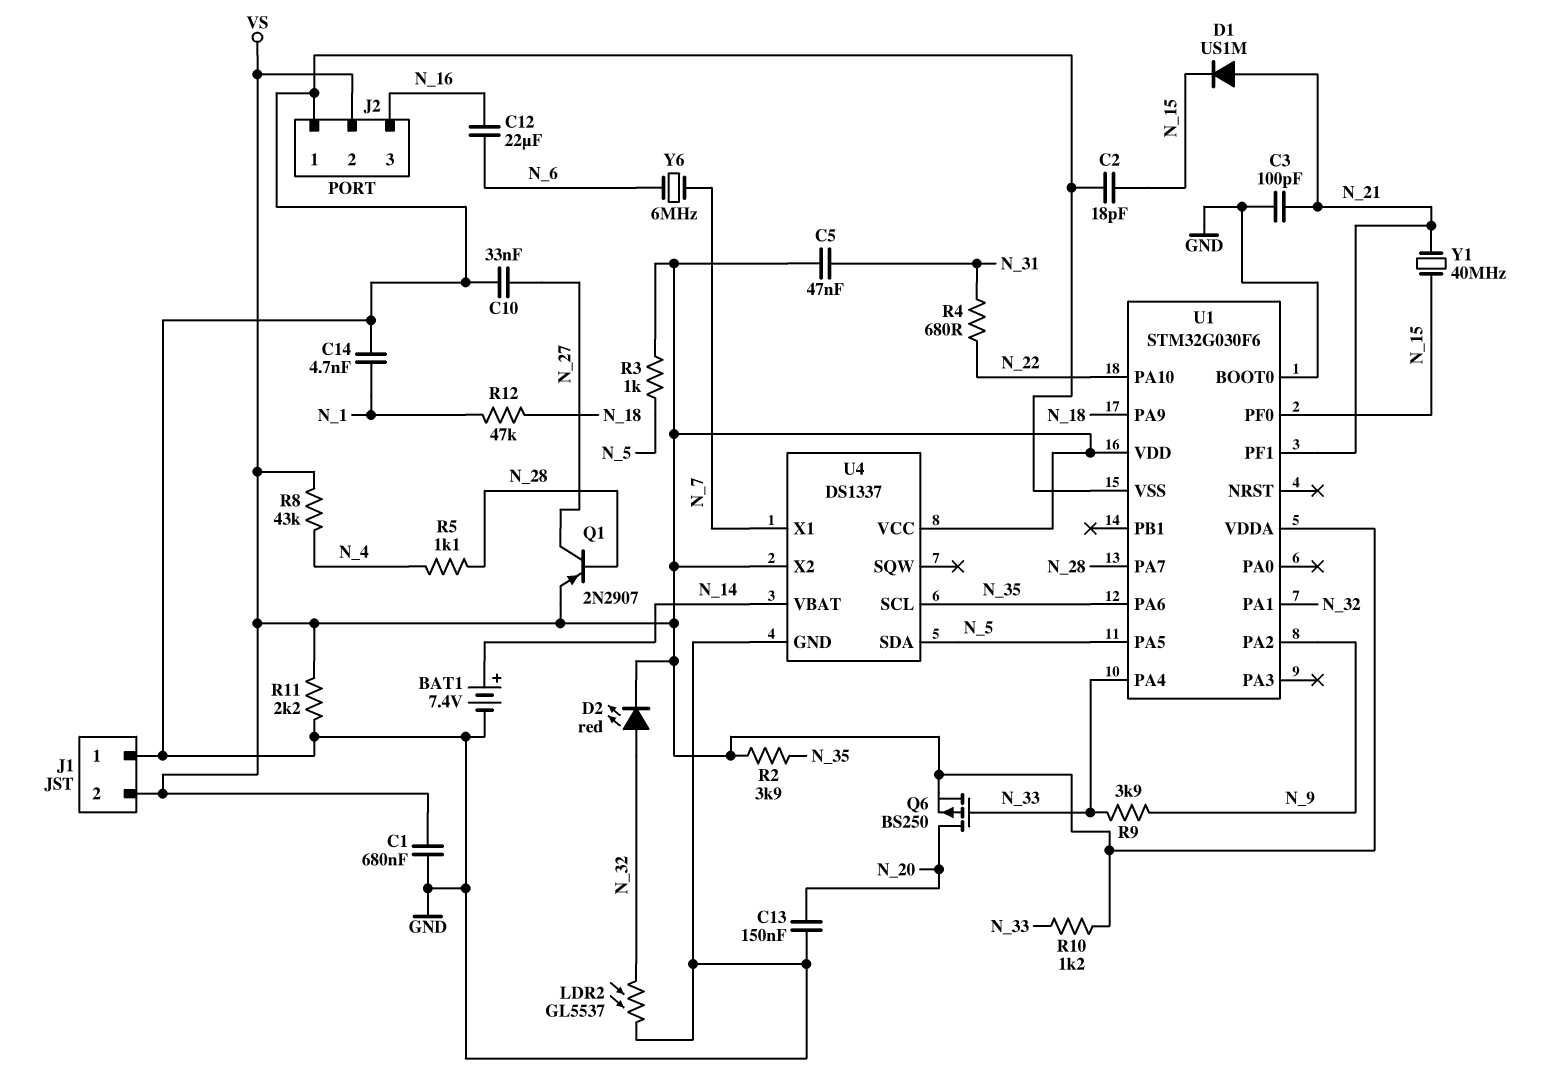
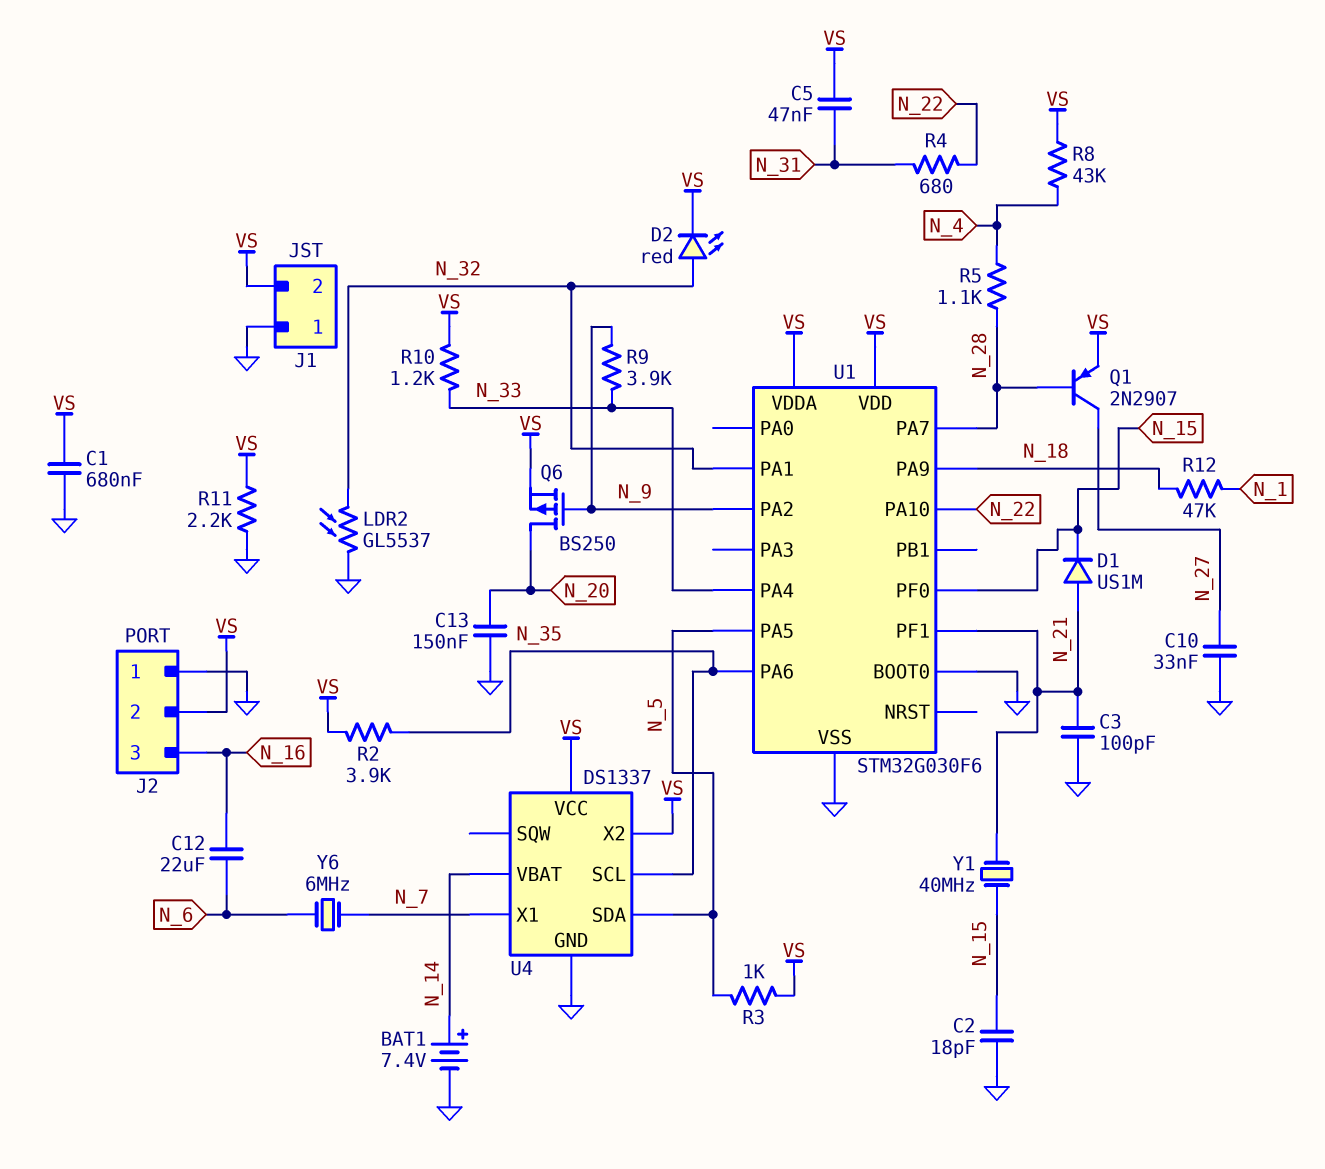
C14: 4.7nF (GND, N_1) -> none
Q6: PMOS BS250 (G N_33, D N_20, S VS) -> PMOS BS250 (G N_9, D N_20, S VS)

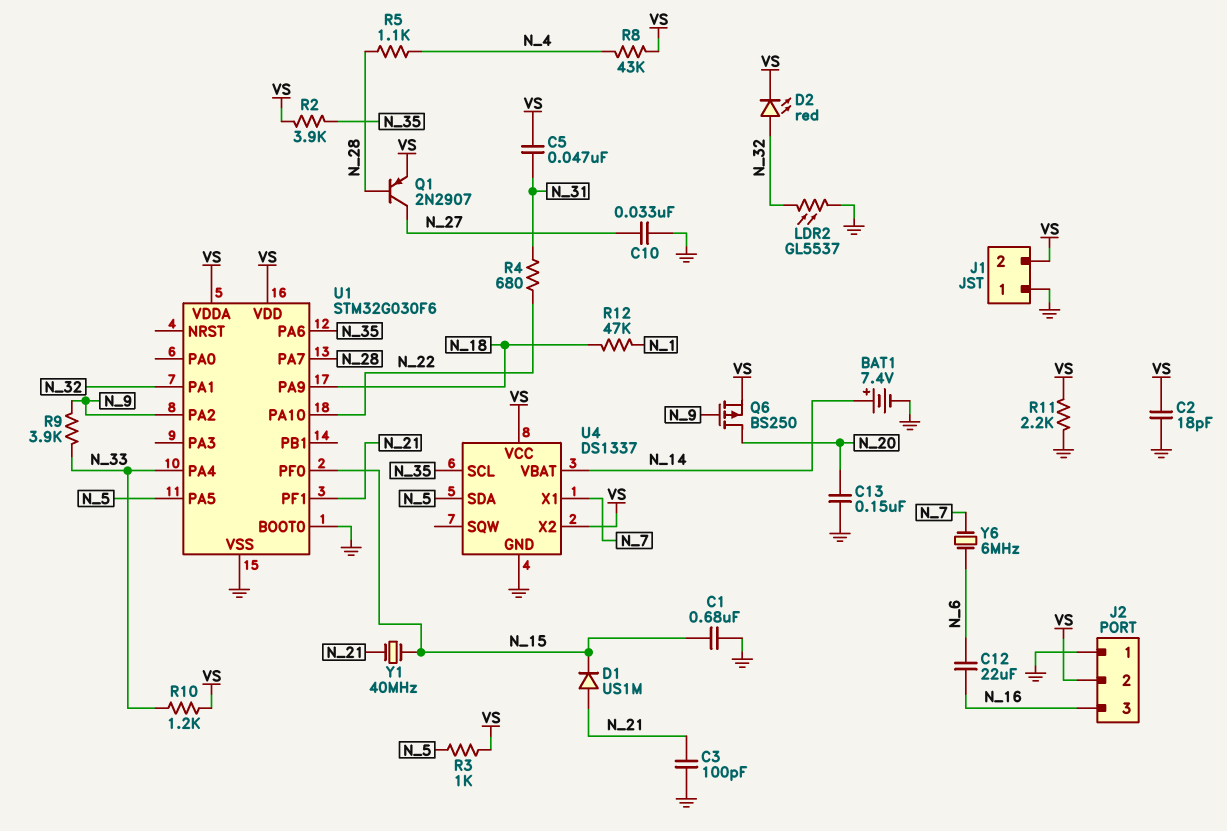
C1: 680nF (GND, VS) -> 680nF (GND, N_15)
C2: 18pF (GND, N_15) -> 18pF (GND, VS)

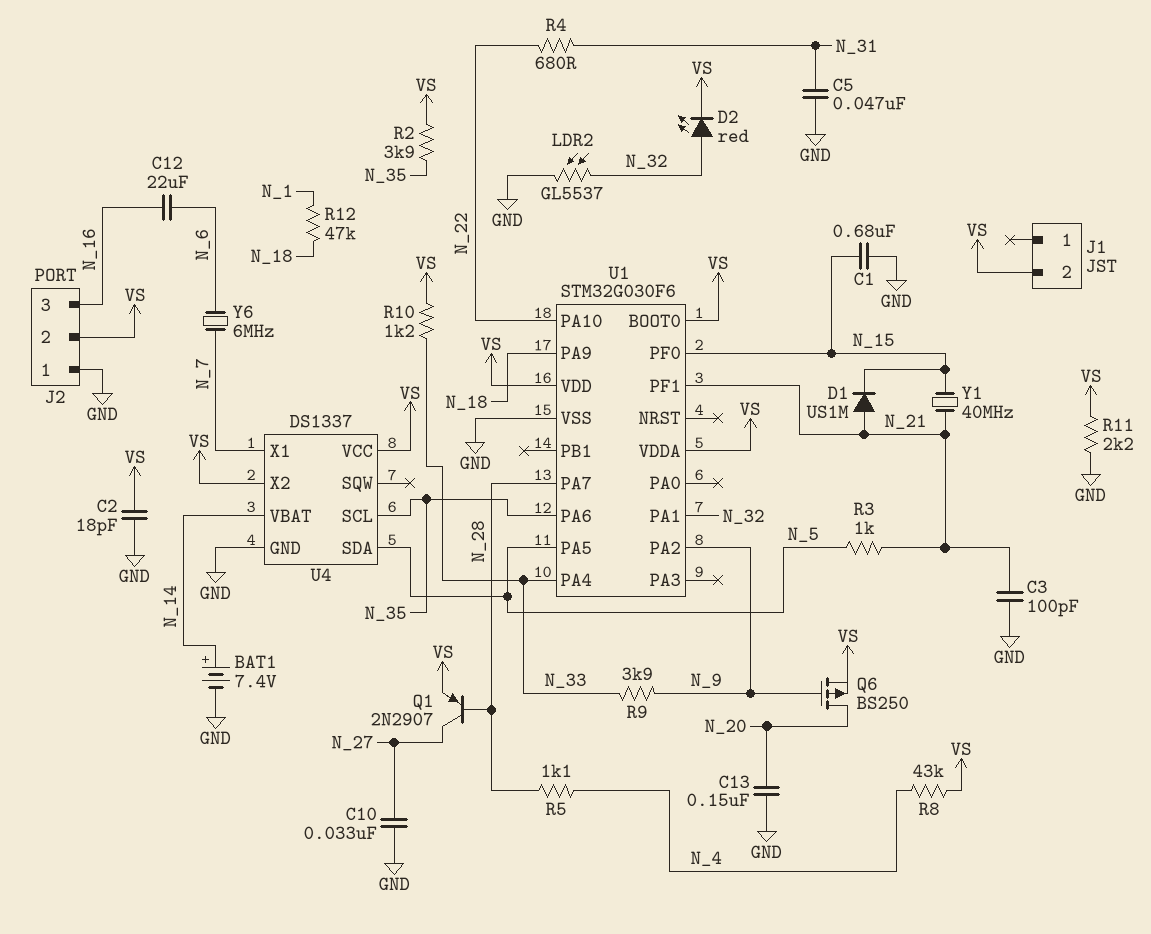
C5: 47nF (N_31, VS) -> 47nF (GND, N_31)
J1 pin 1: GND -> none
R3: 1k (N_5, VS) -> 1k (N_5, N_21)
U1 pin BOOT0: GND -> VS

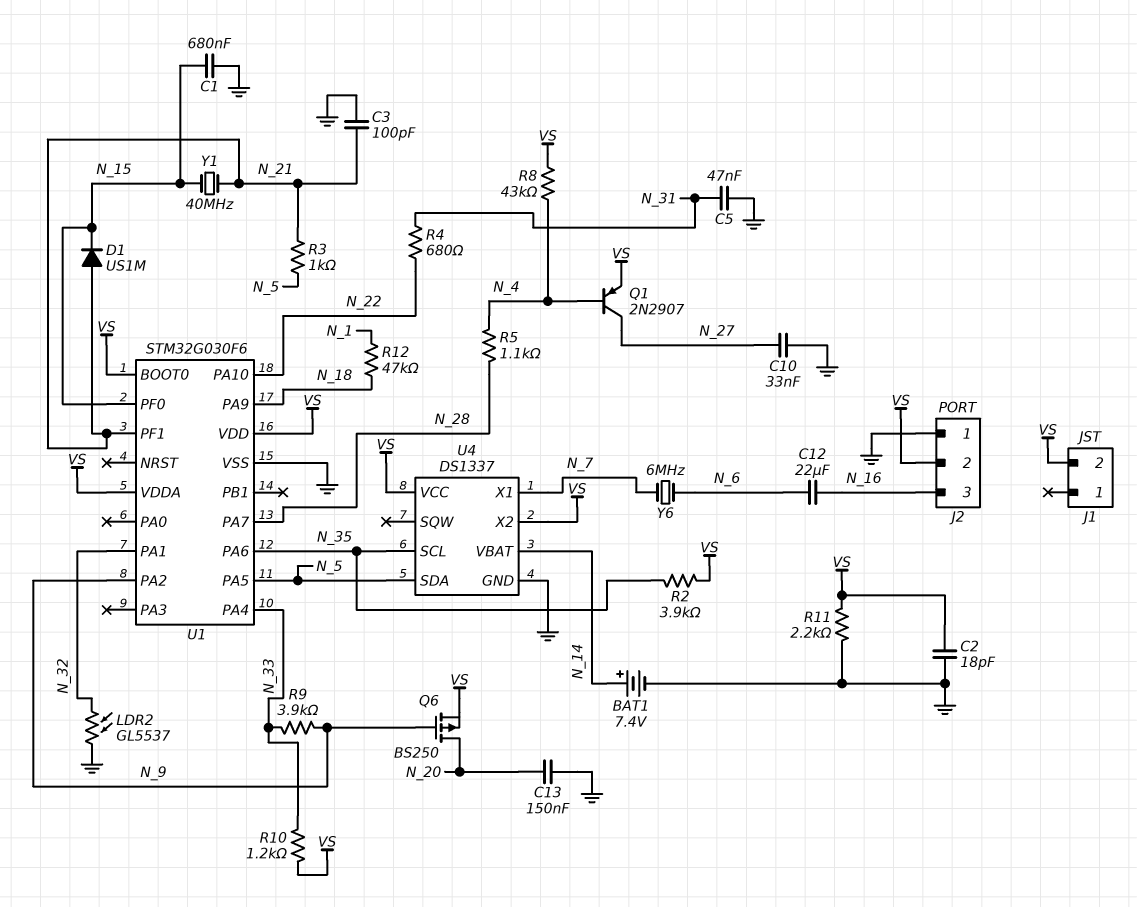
D2: LED red (A N_32, K VS) -> none
Q1: PNP 2N2907 (B N_28, C N_27, E VS) -> PNP 2N2907 (B N_4, C N_27, E VS)

